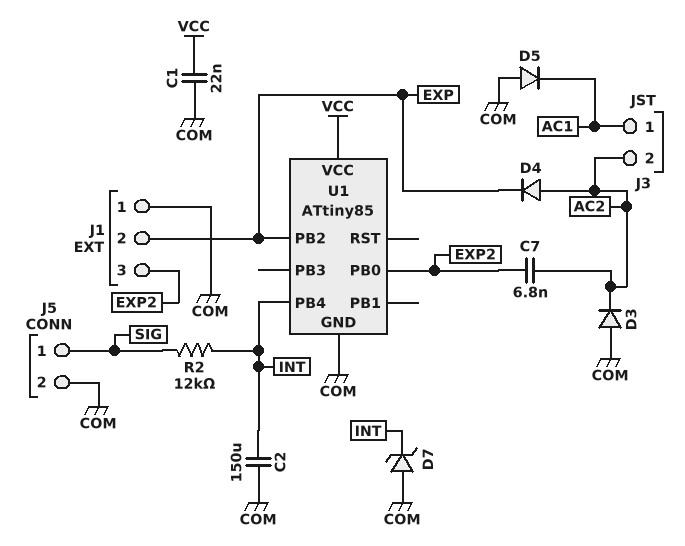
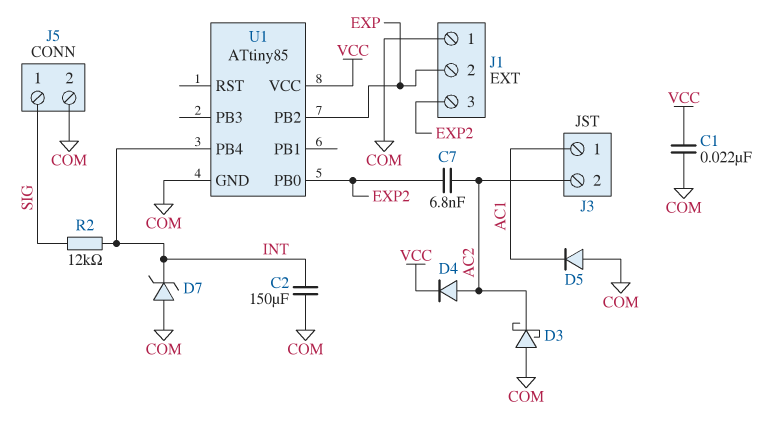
D3: diode (A COM, K AC2) -> schottky (A COM, K AC2)
D4: diode (A AC2, K EXP) -> diode (A AC2, K VCC)

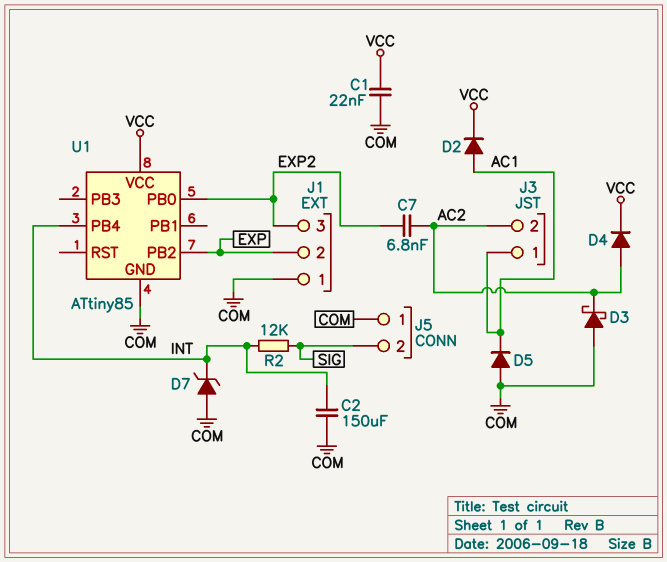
D2: none -> diode (A AC1, K VCC)
J5 pin 1: SIG -> COM
J5 pin 2: COM -> SIG

